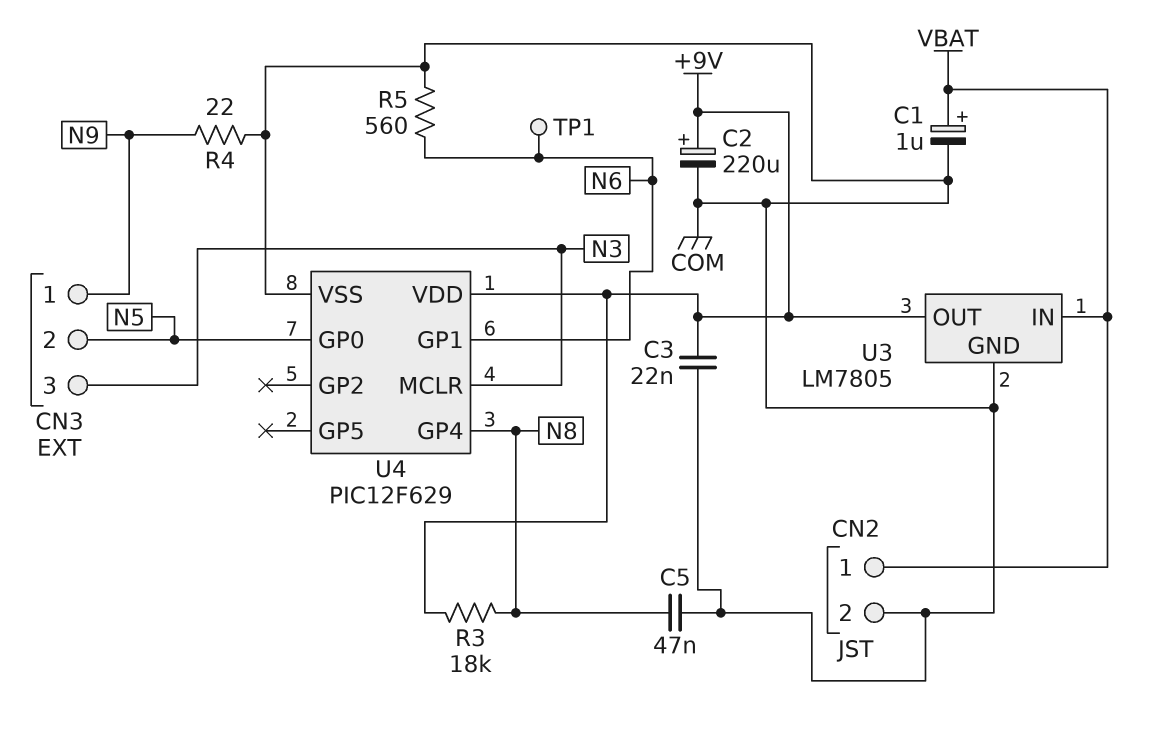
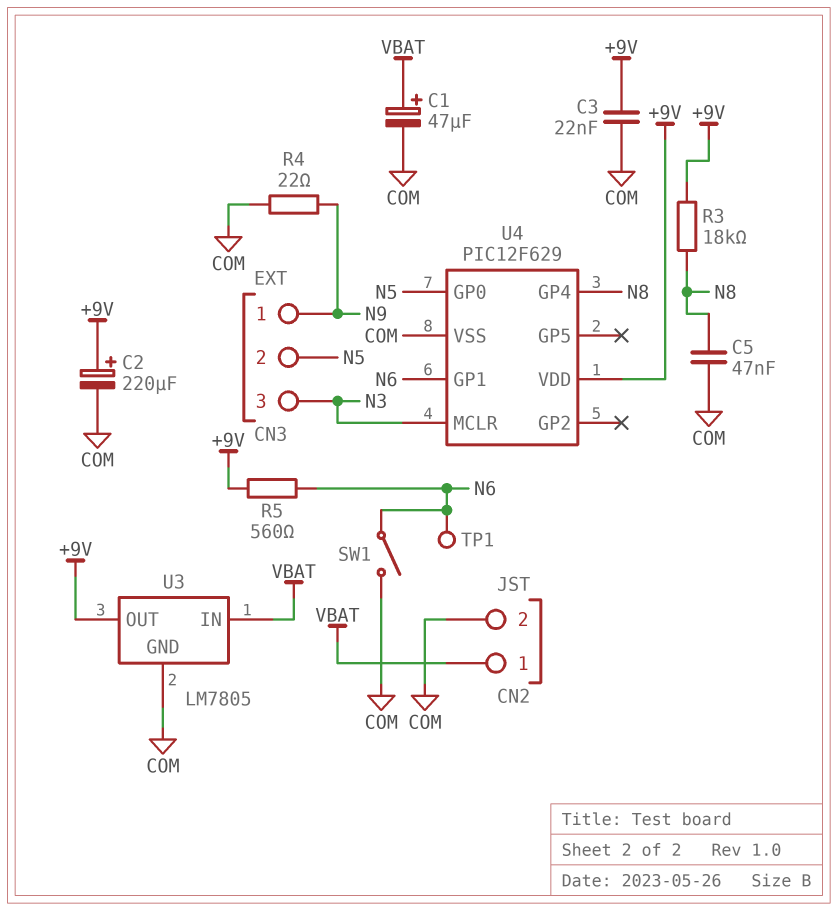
C1: 1uF (plus VBAT, minus COM) -> 47uF (plus VBAT, minus COM)
R5: 560 (COM, N6) -> 560 (+9V, N6)
SW1: none -> switch (COM, N6)

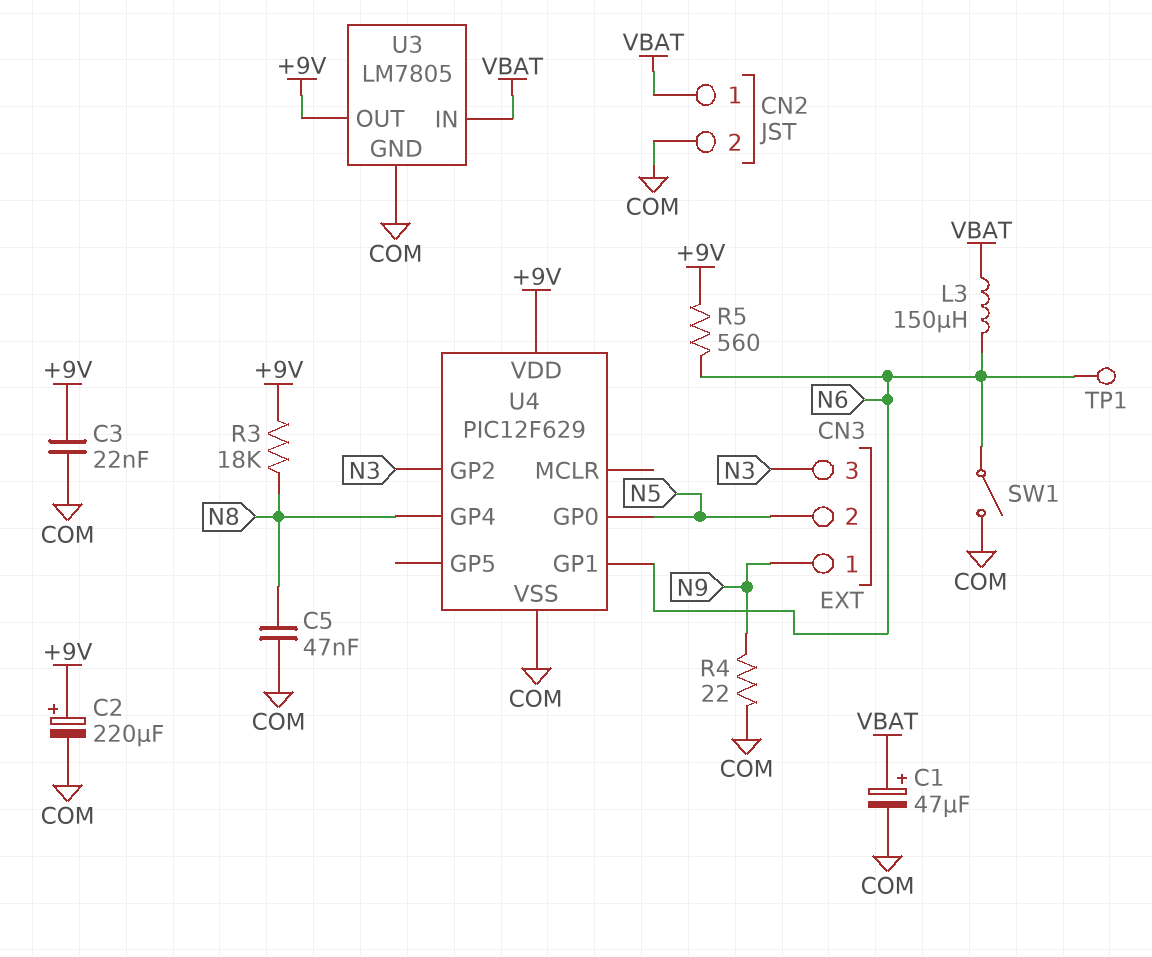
L3: none -> 150uH (N6, VBAT)
U4 pin GP2: none -> N3
U4 pin MCLR: N3 -> none

